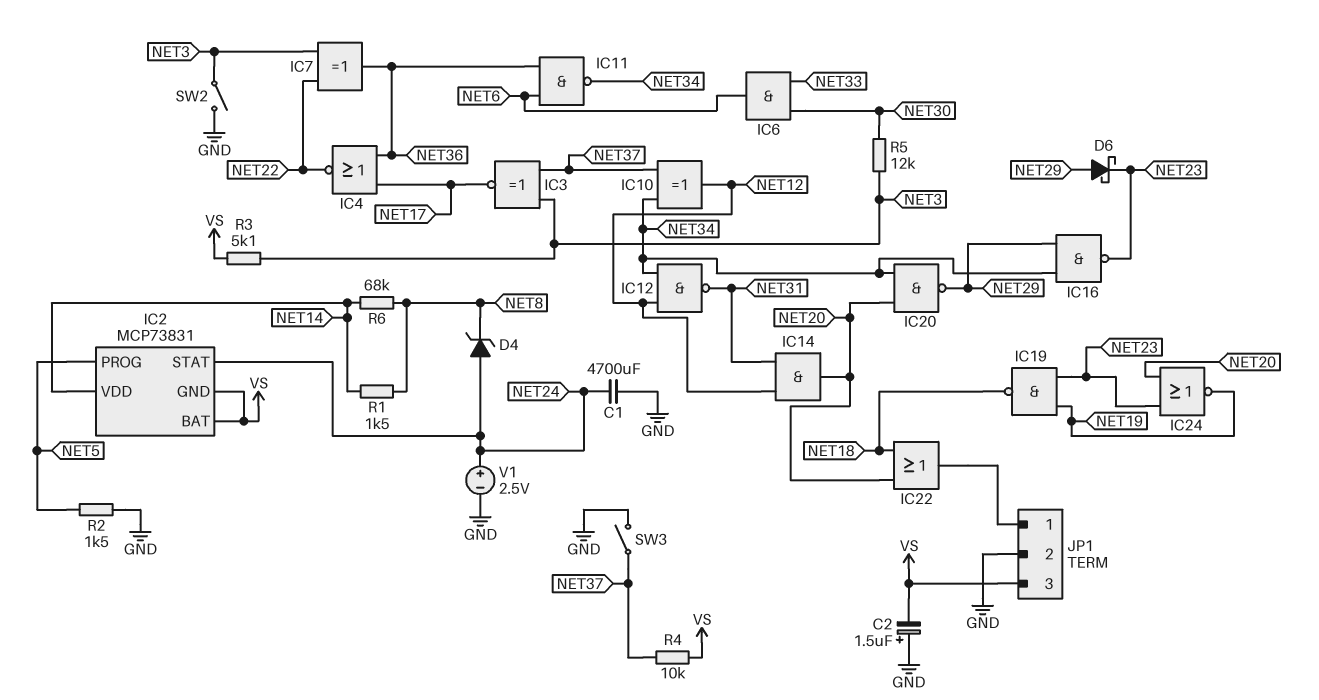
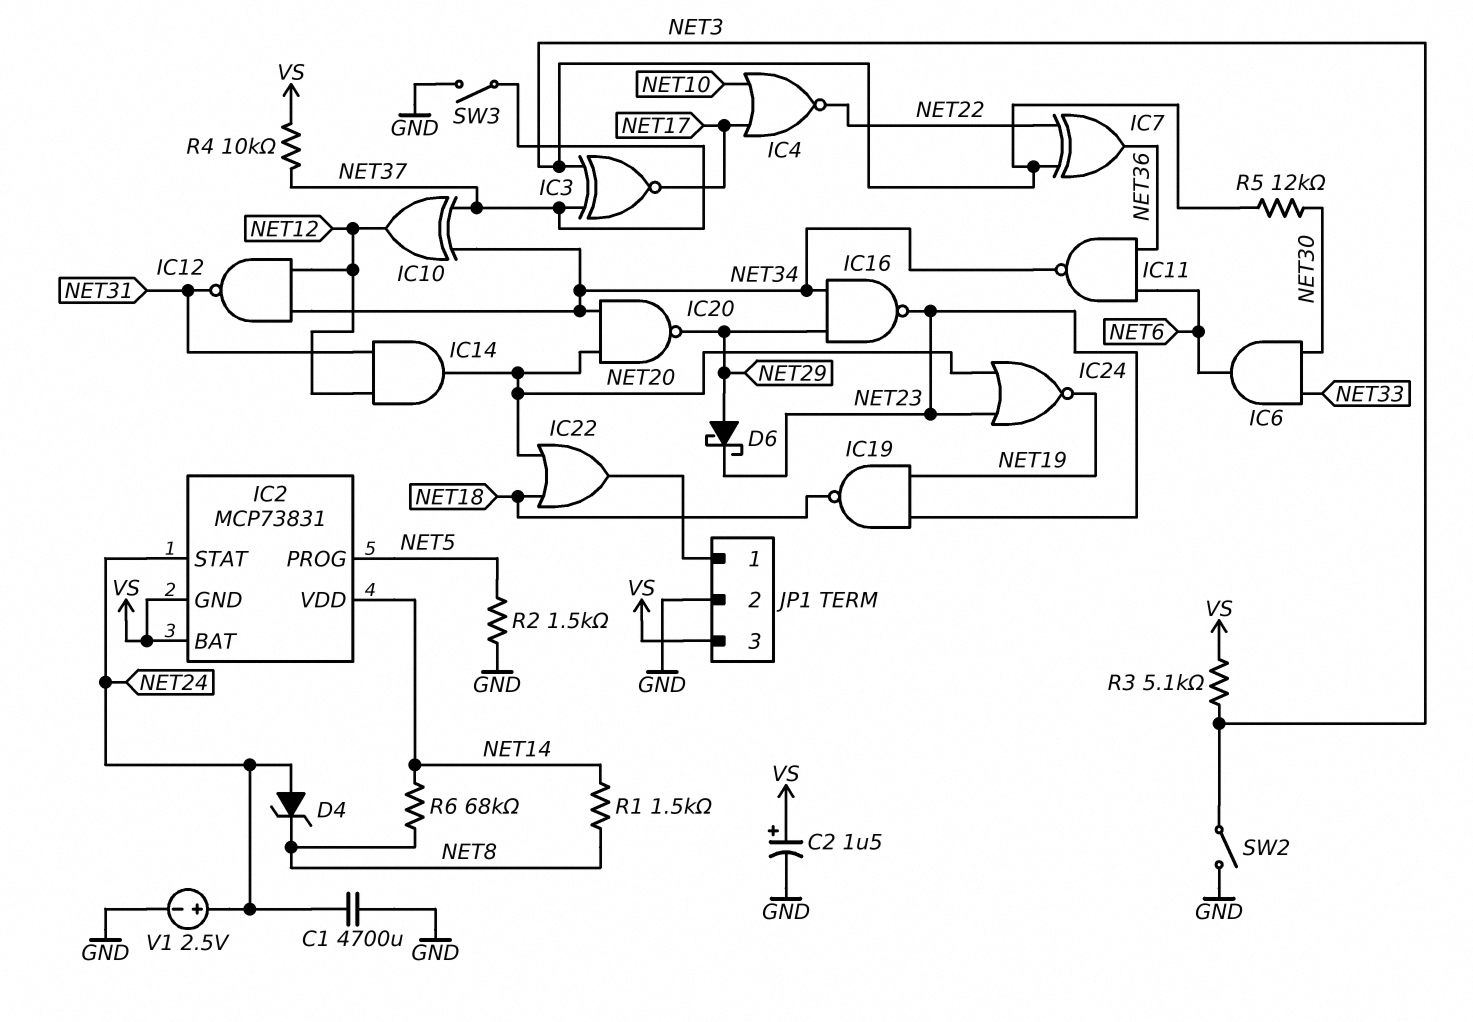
C2: 1.5uF (plus GND, minus VS) -> 1.5uF (plus VS, minus GND)
IC4: NOR (in NET17, in NET36, out NET22) -> NOR (in NET10, in NET17, out NET22)

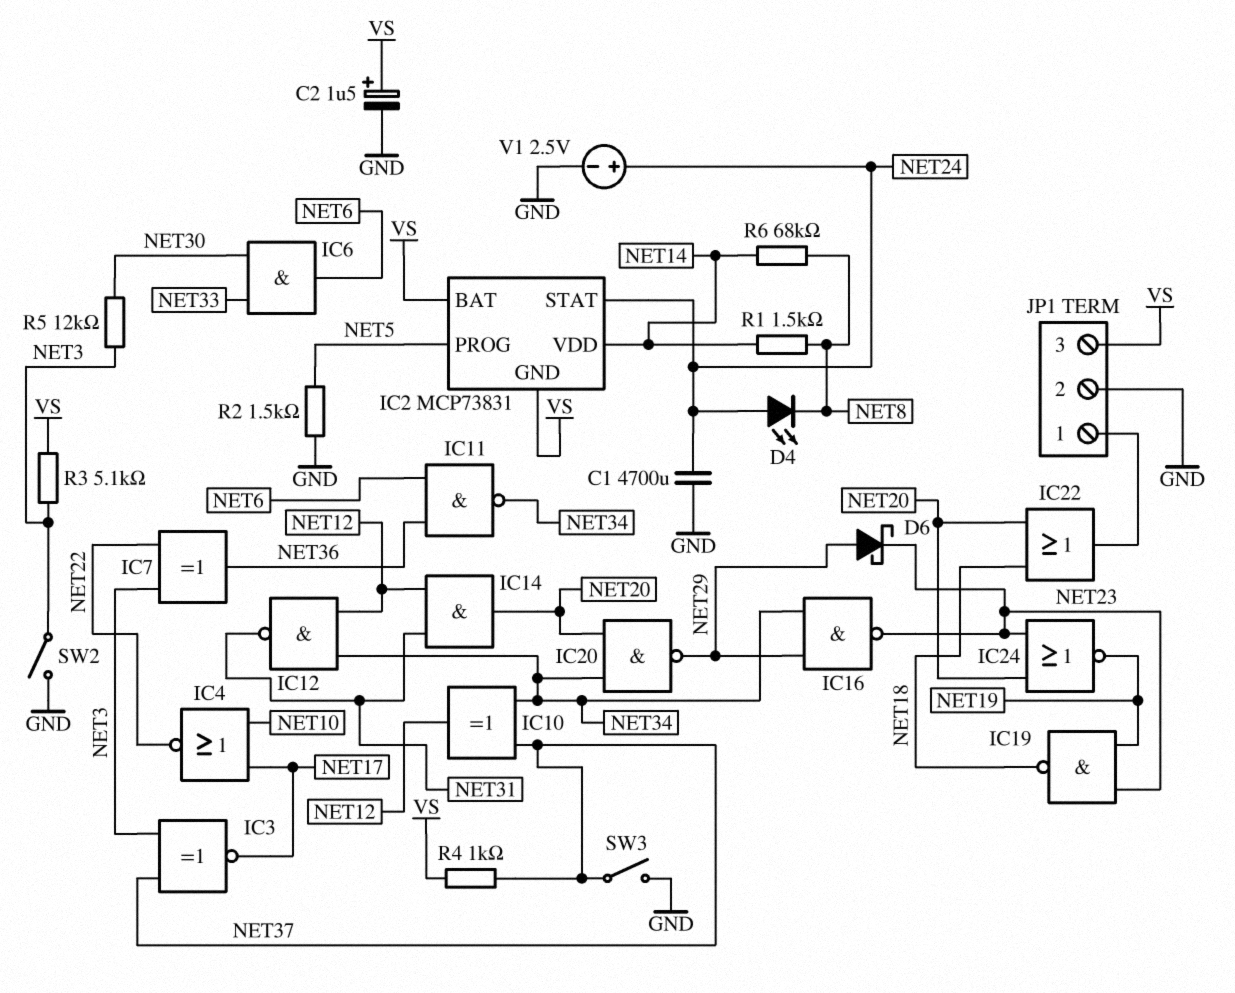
D4: zener (A NET24, K NET8) -> LED (A NET24, K NET8)
R4: 10k (NET37, VS) -> 1k (NET37, VS)

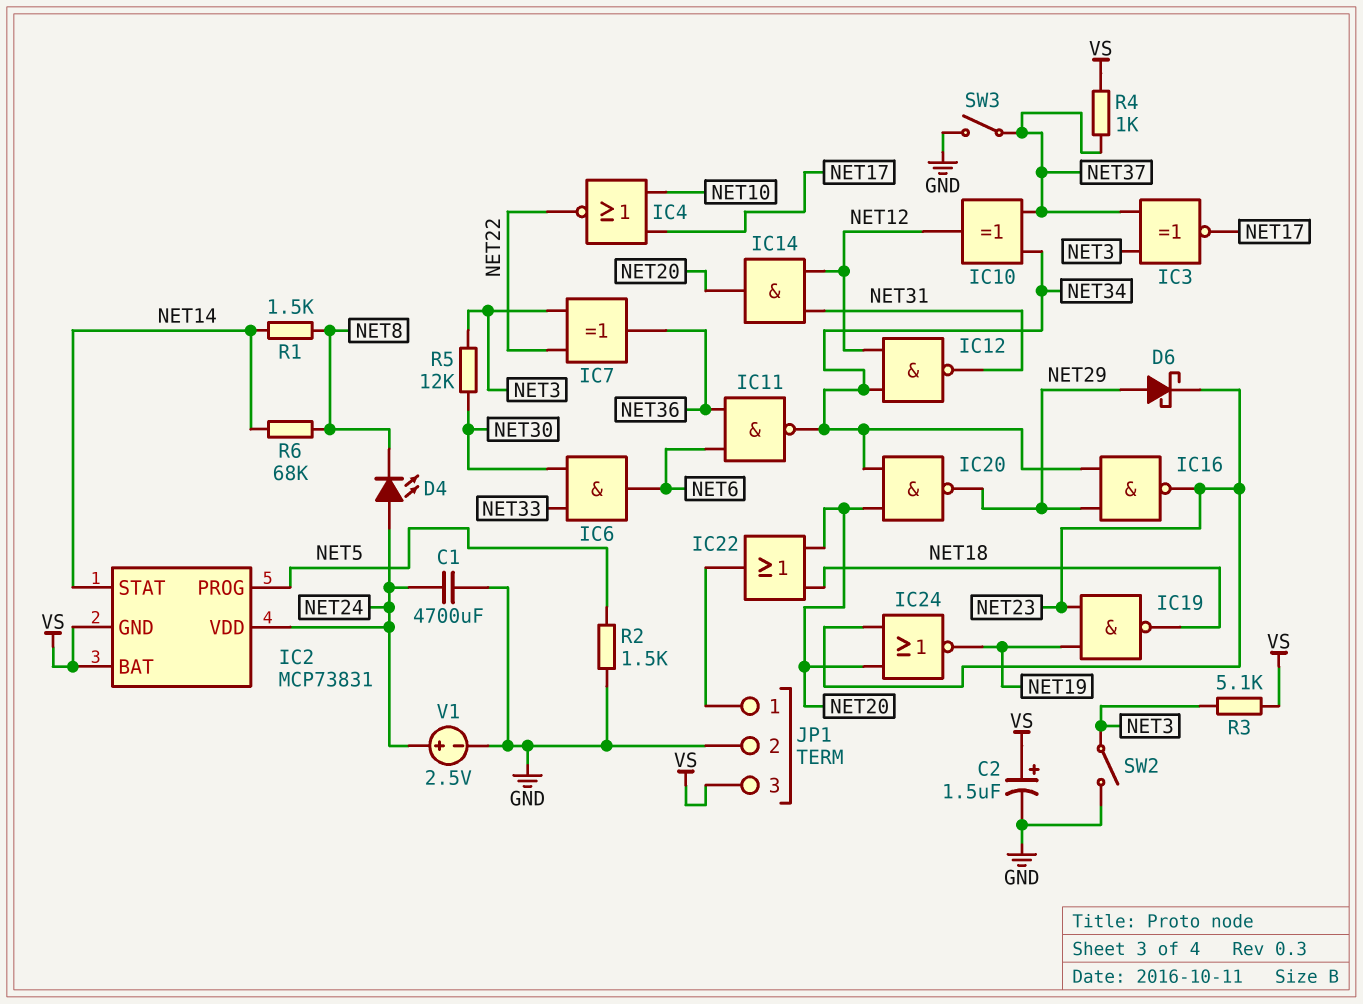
IC2 pin STAT: NET24 -> NET14
IC2 pin VDD: NET14 -> NET24

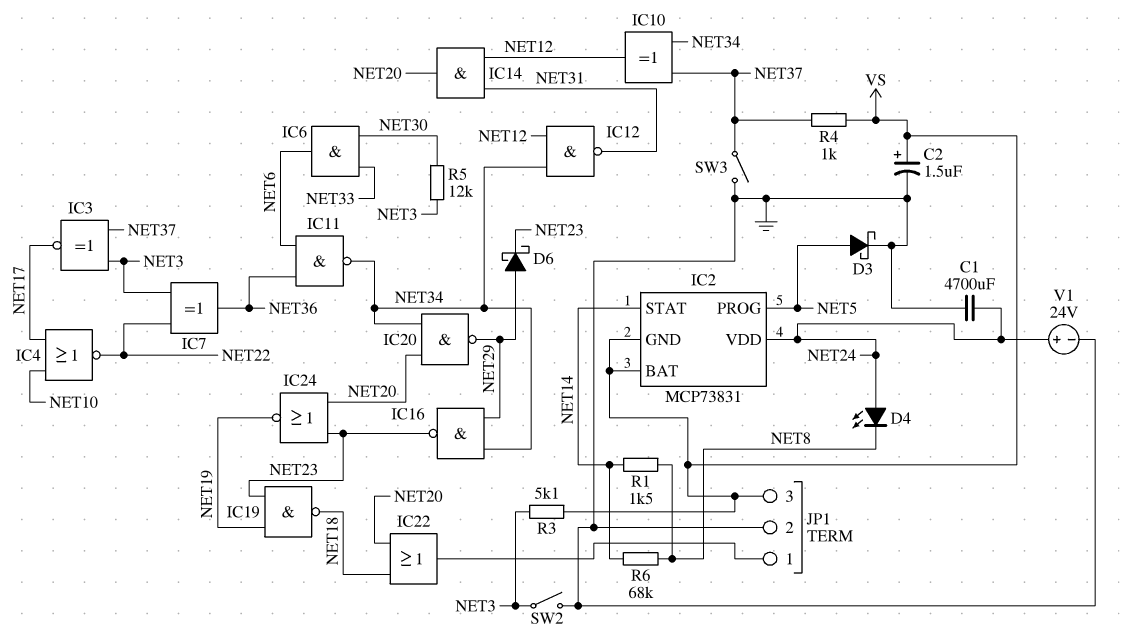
D3: none -> schottky (A NET5, K GND)
R2: 1.5k (GND, NET5) -> none
V1: 2.5V (plus NET24, minus GND) -> 24V (plus NET24, minus GND)

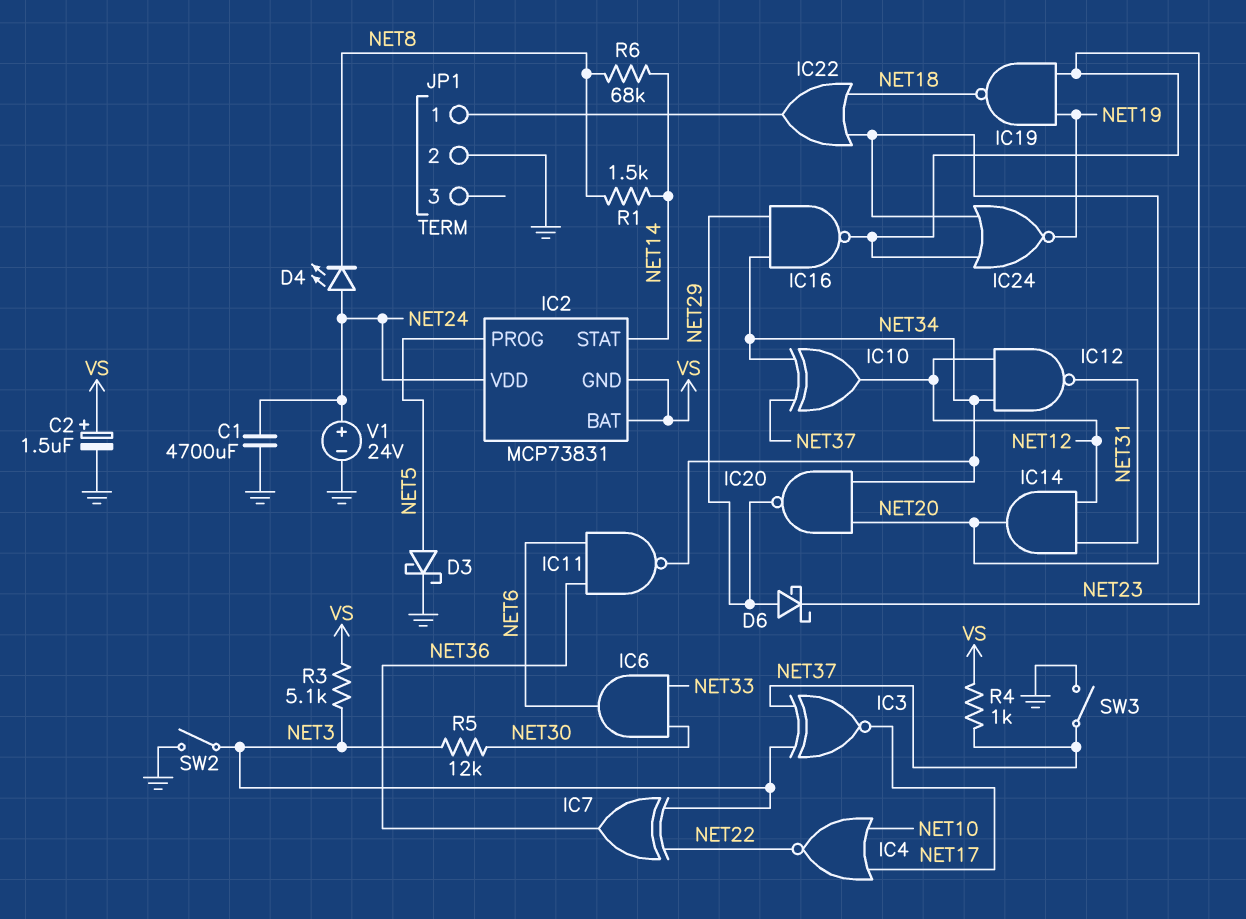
JP1 pin 3: VS -> none

